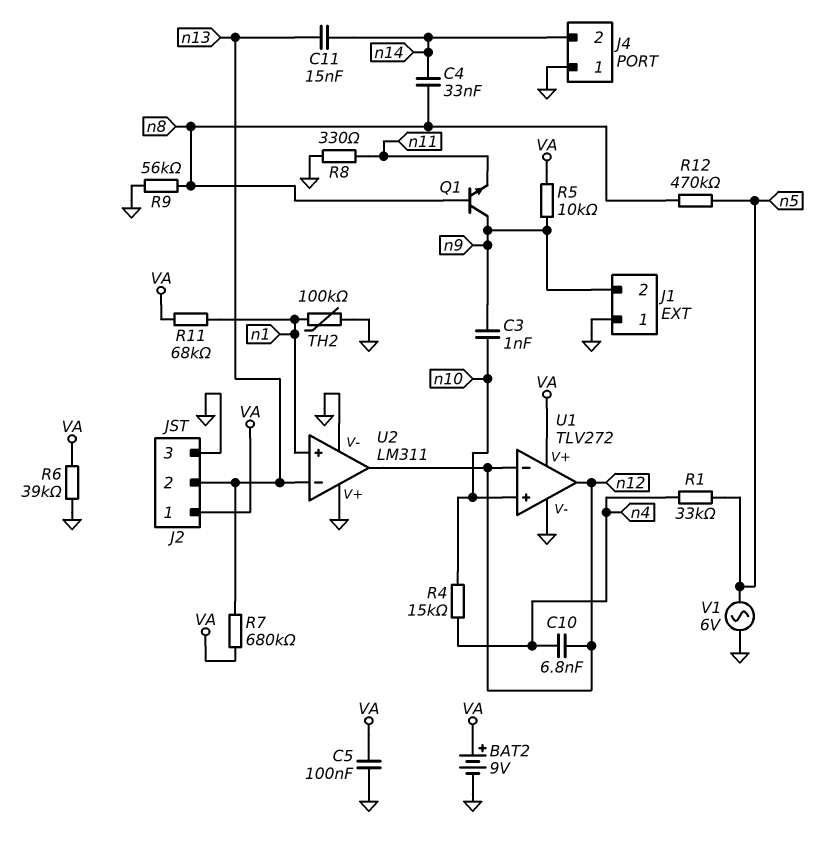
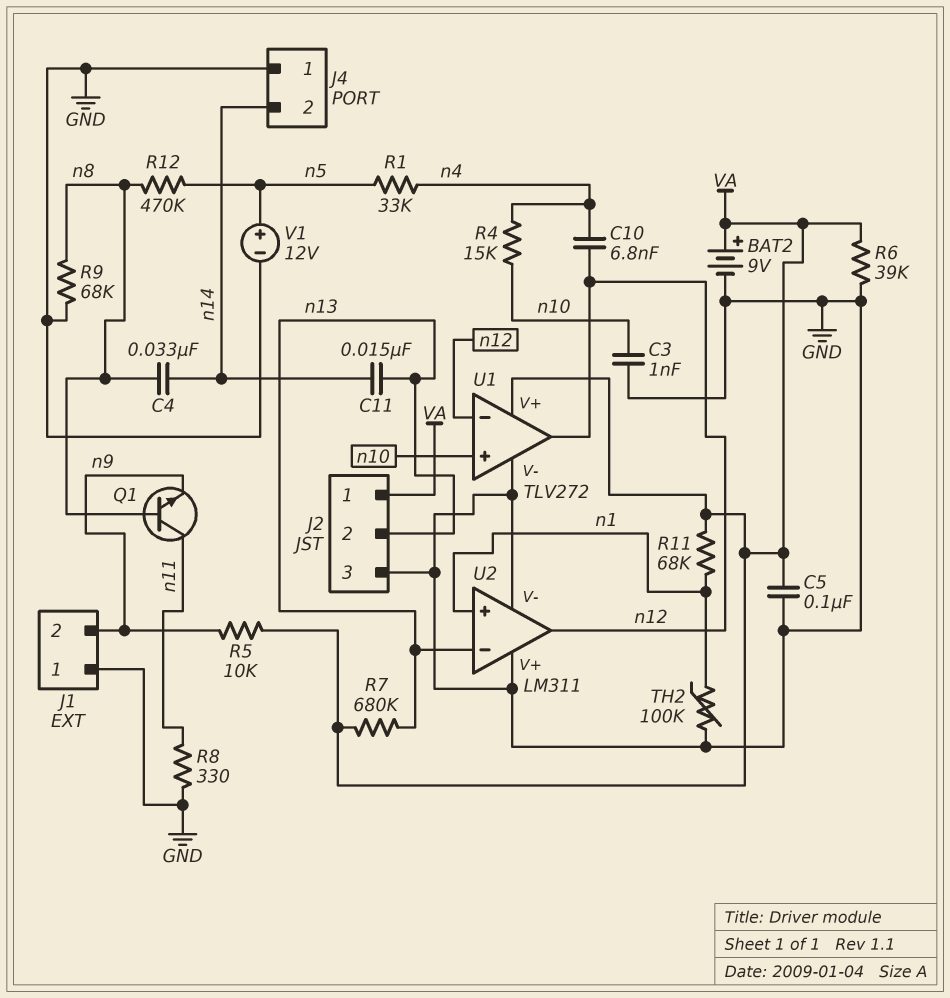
C3: 1nF (n9, n10) -> 1nF (GND, n10)
Q1: NPN (B n8, C n9, E n11) -> NPN (B n8, C n11, E n9)
R9: 56k (GND, n8) -> 68k (GND, n8)
V1: AC 6V (GND, n5) -> 12V (plus n5, minus GND)

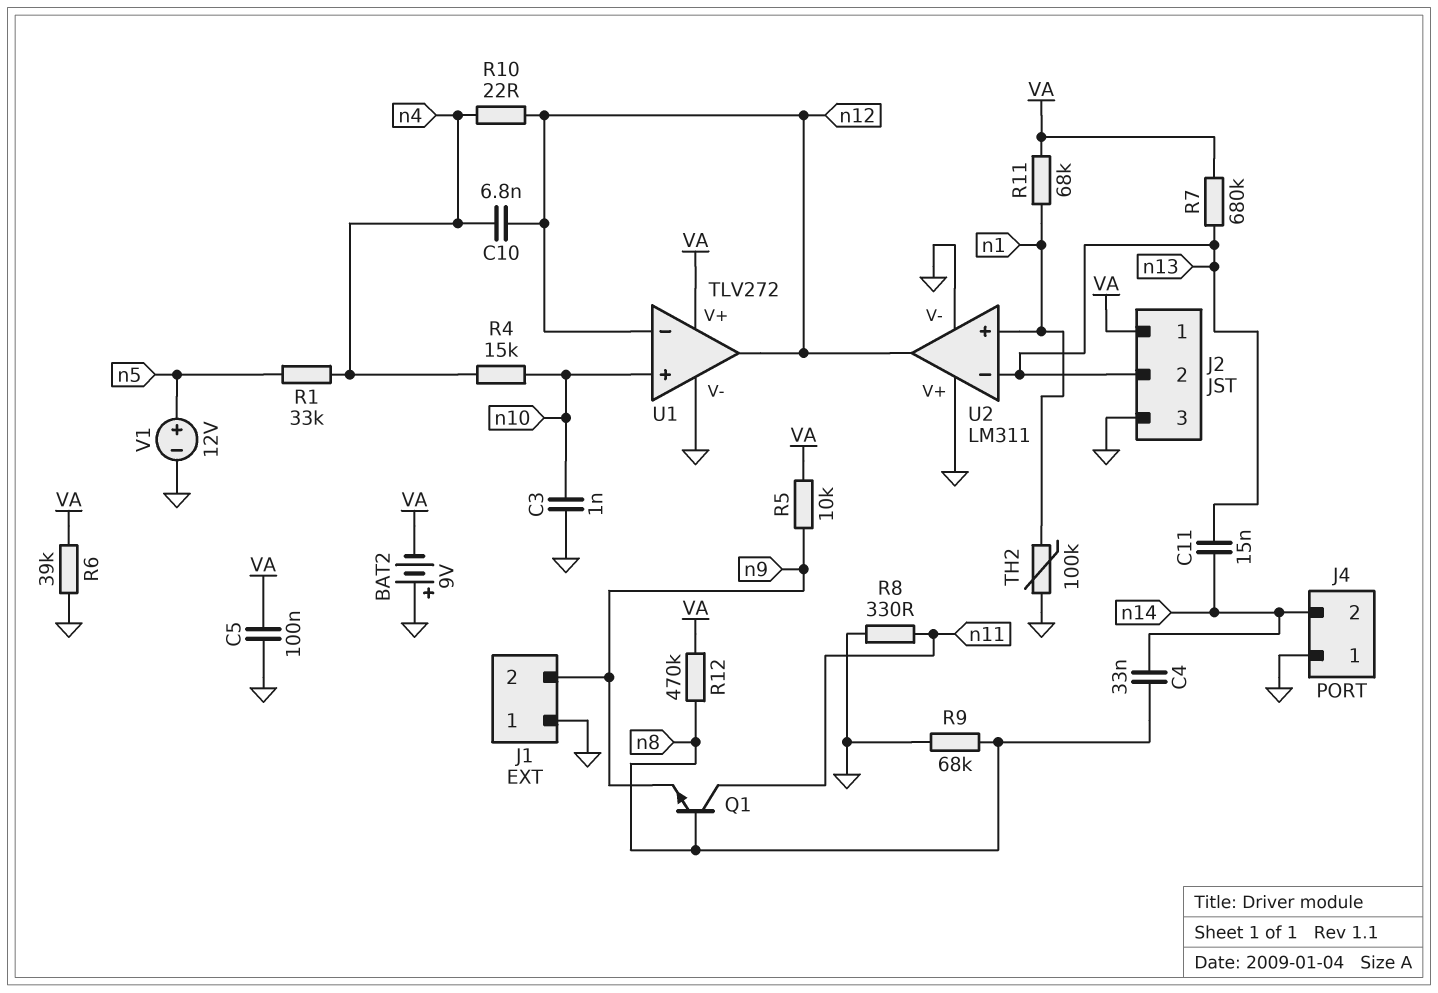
BAT2: 9V (plus VA, minus GND) -> 9V (plus GND, minus VA)
R10: none -> 22 (n4, n12)
R12: 470k (n5, n8) -> 470k (VA, n8)

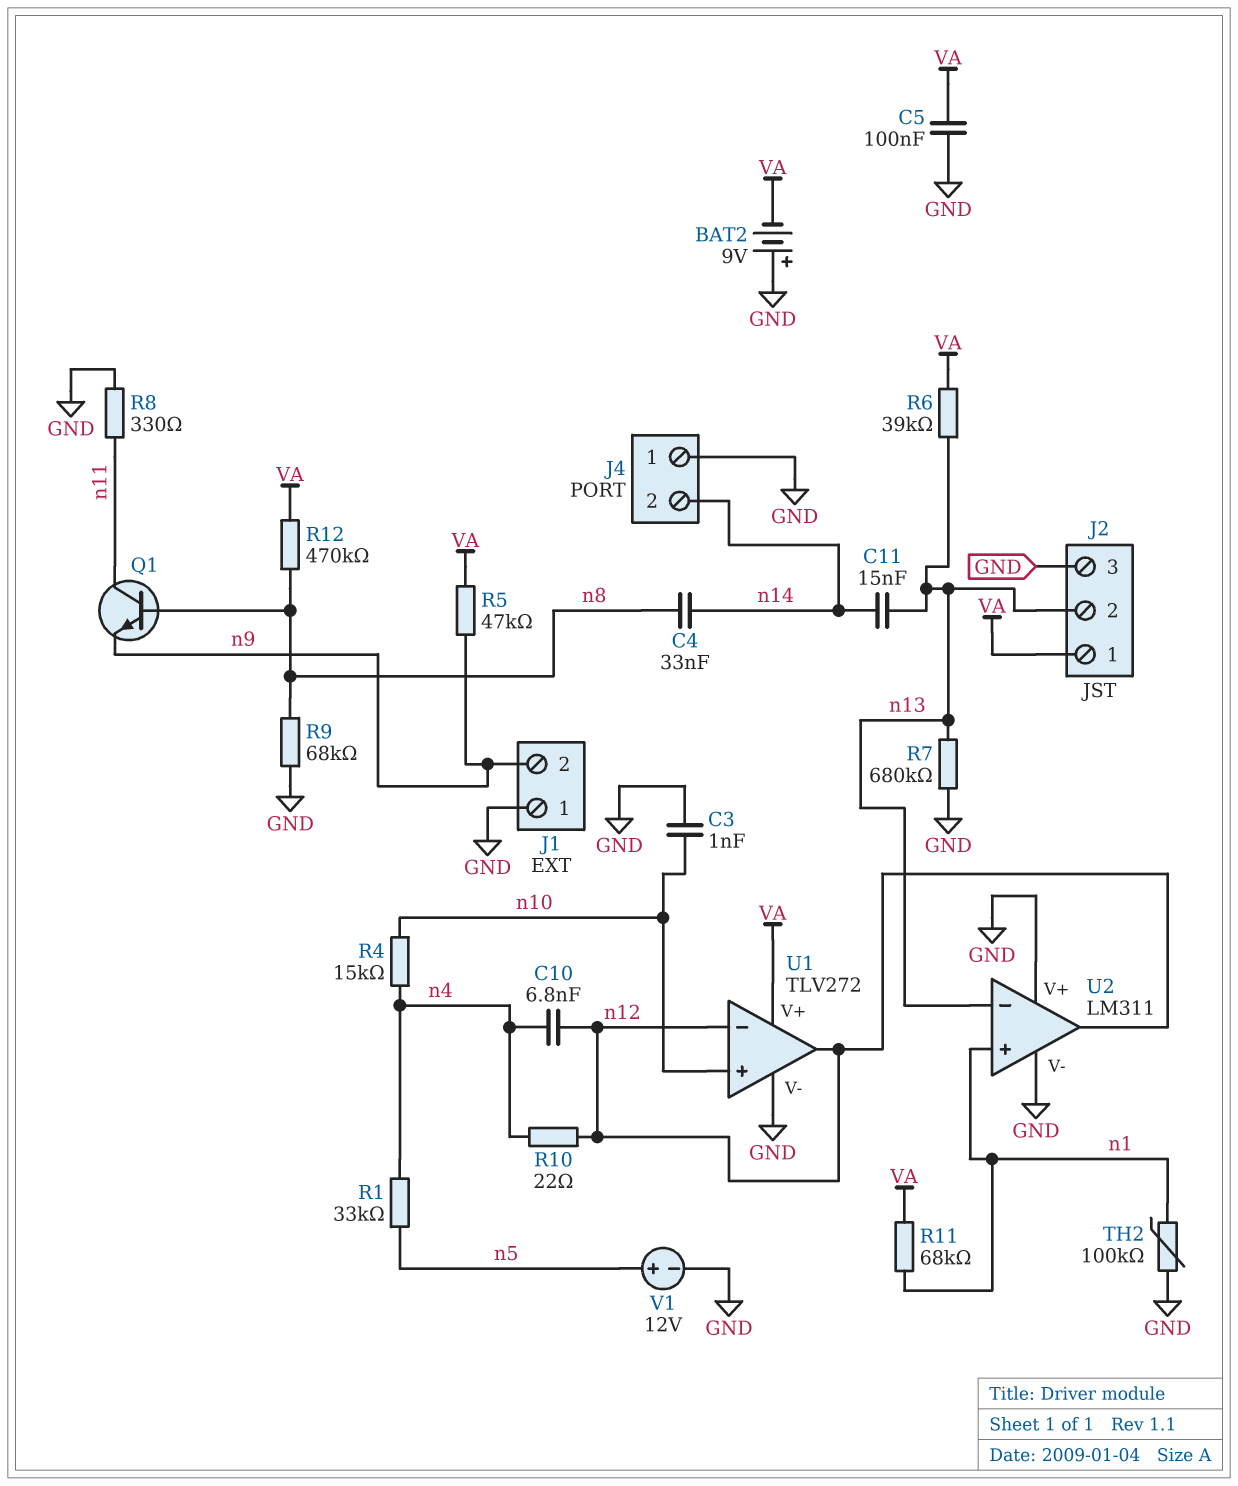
R5: 10k (VA, n9) -> 47k (VA, n9)
R6: 39k (GND, VA) -> 39k (VA, n13)
R7: 680k (VA, n13) -> 680k (GND, n13)

